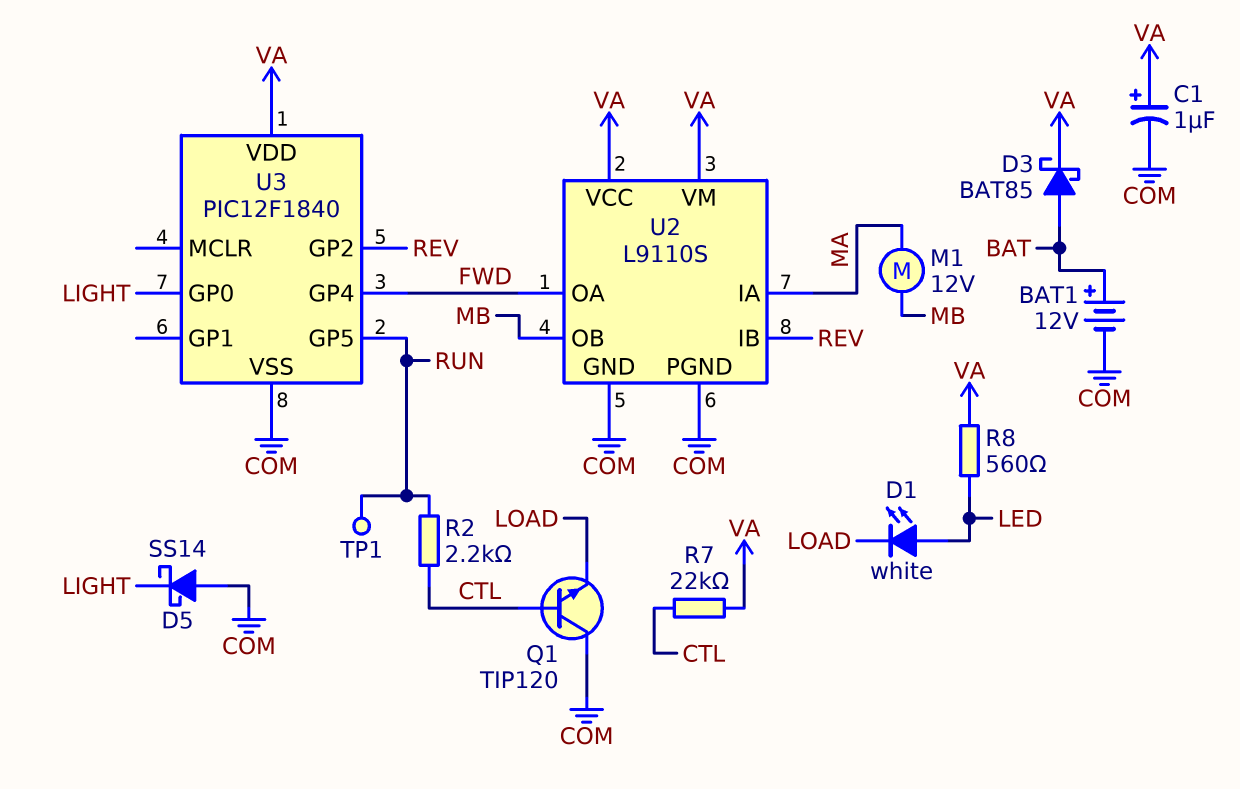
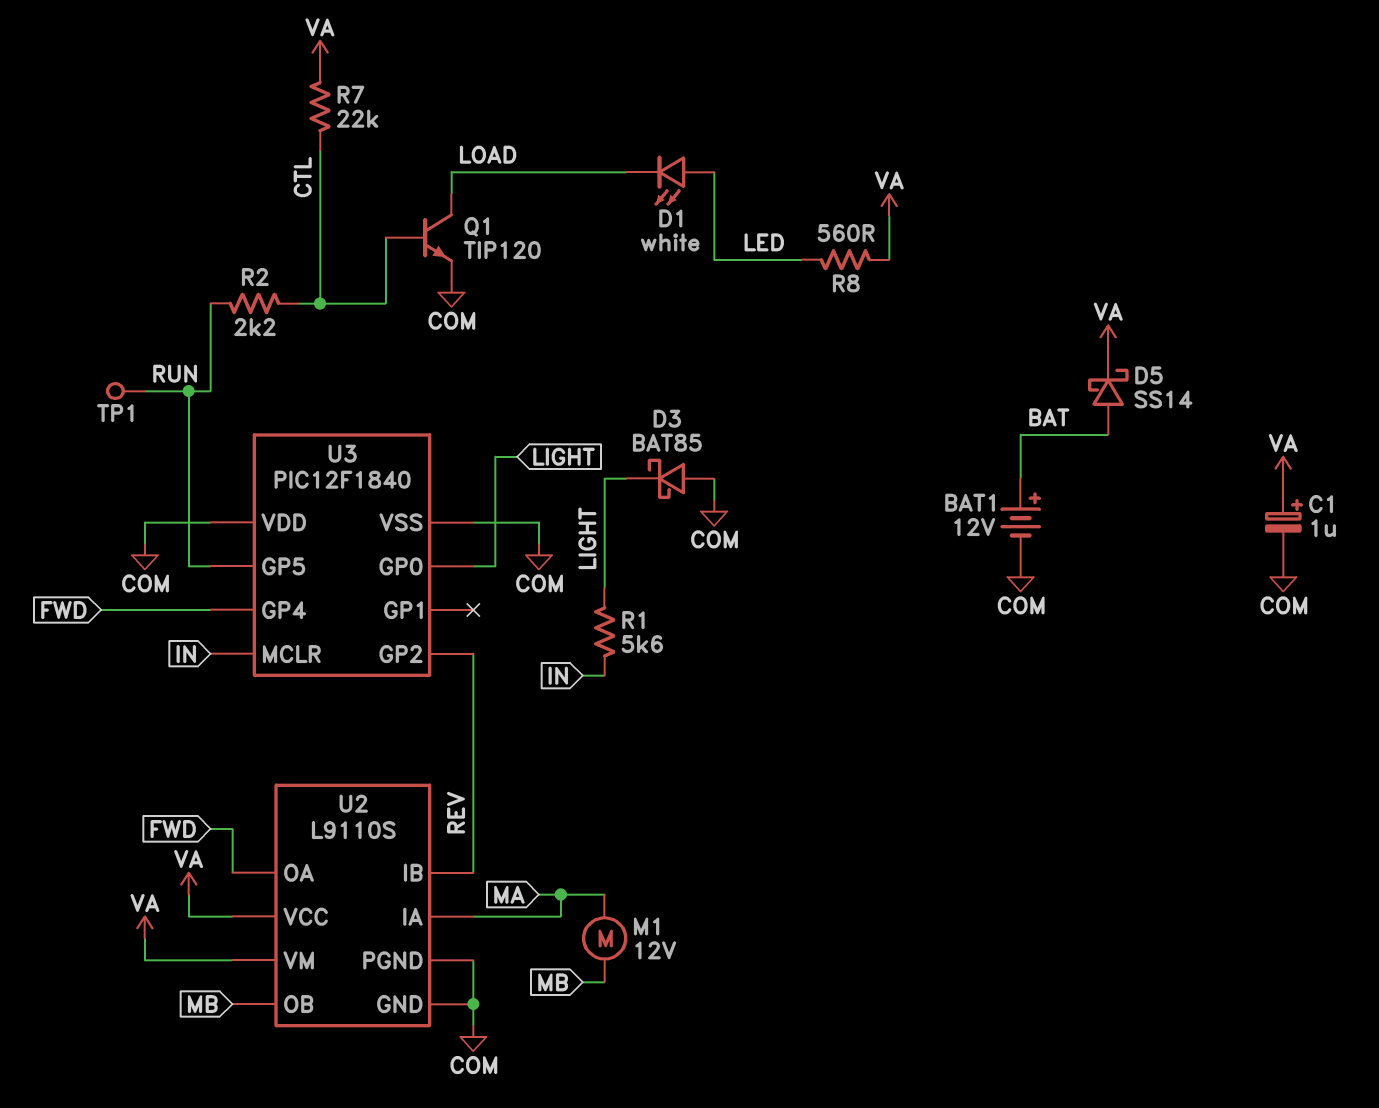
D3: schottky BAT85 (A BAT, K VA) -> schottky BAT85 (A COM, K LIGHT)
D5: schottky SS14 (A COM, K LIGHT) -> schottky SS14 (A BAT, K VA)
Q1: NPN TIP120 (B CTL, C COM, E LOAD) -> NPN TIP120 (B CTL, C LOAD, E COM)
R1: none -> 5.6k (IN, LIGHT)
U3 pin MCLR: none -> IN
U3 pin VDD: VA -> COM

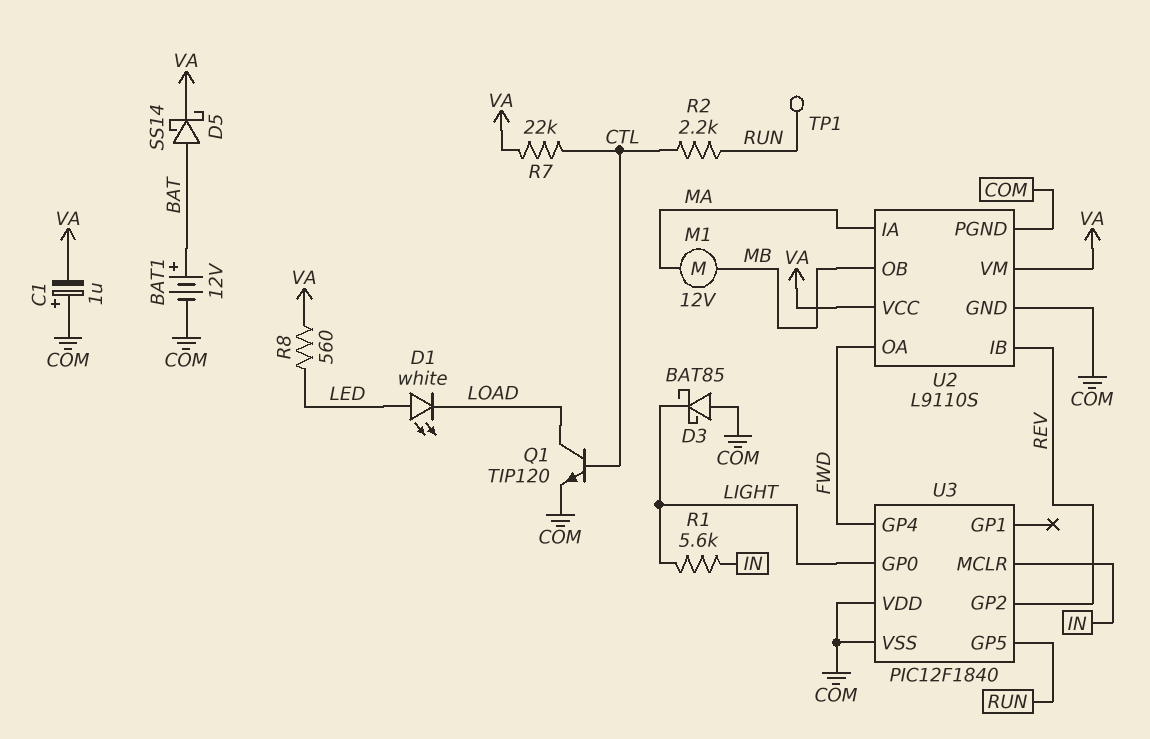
C1: 1uF (plus VA, minus COM) -> 1uF (plus COM, minus VA)

